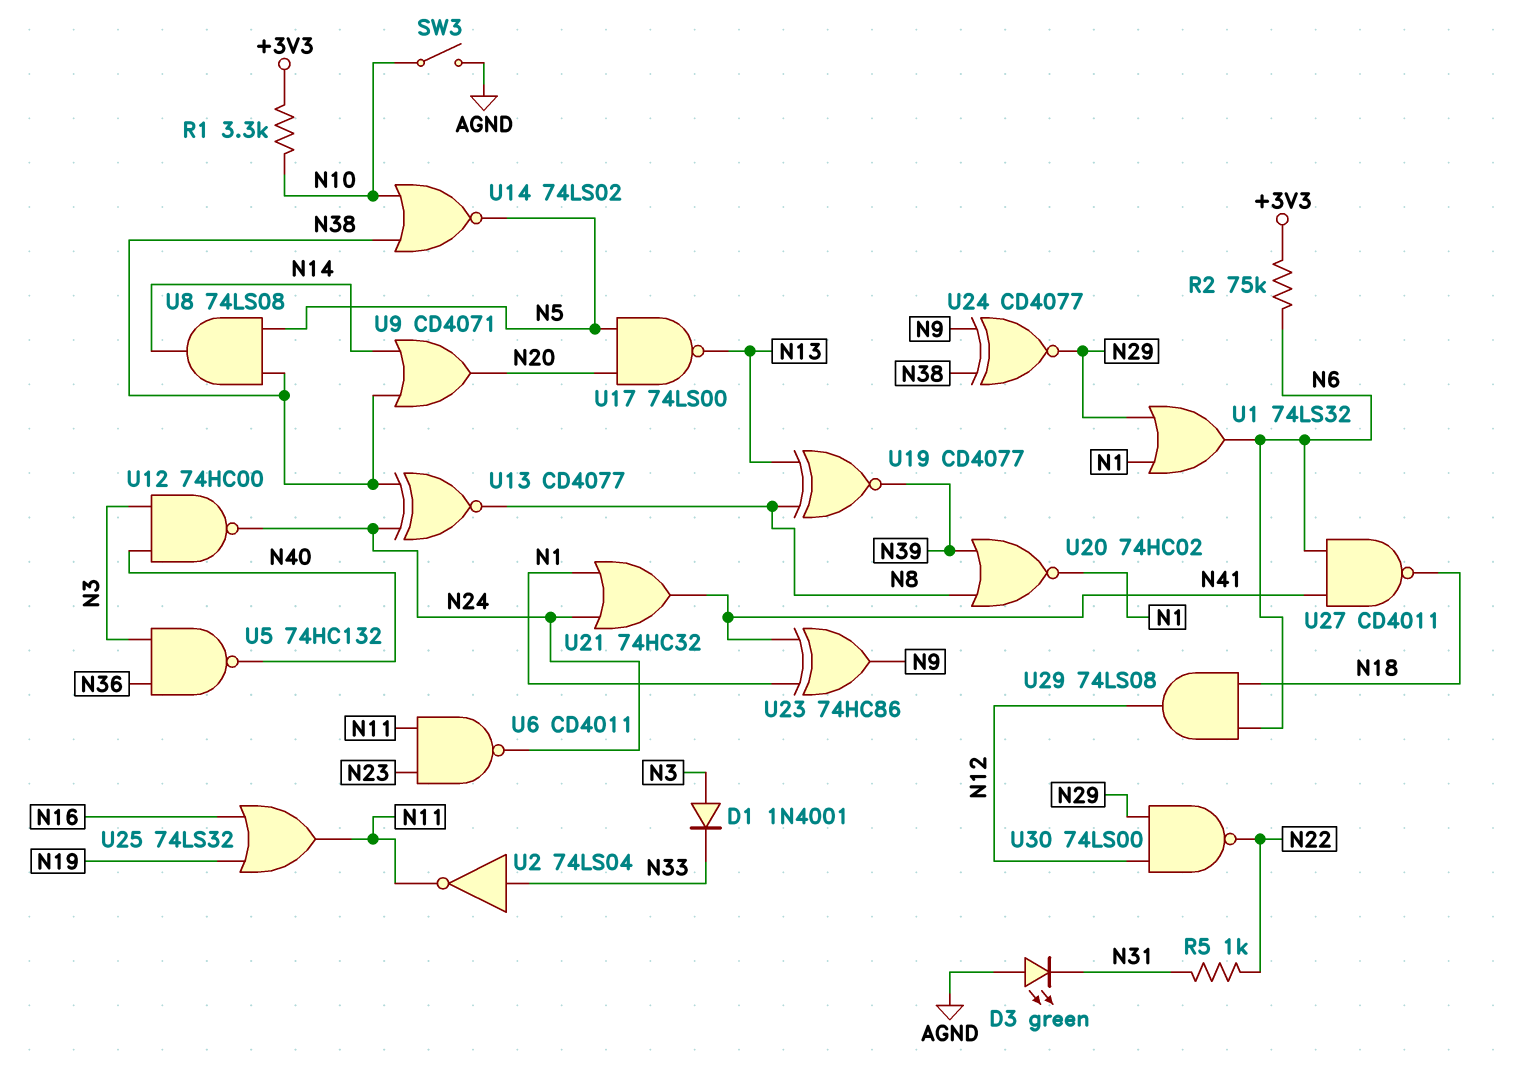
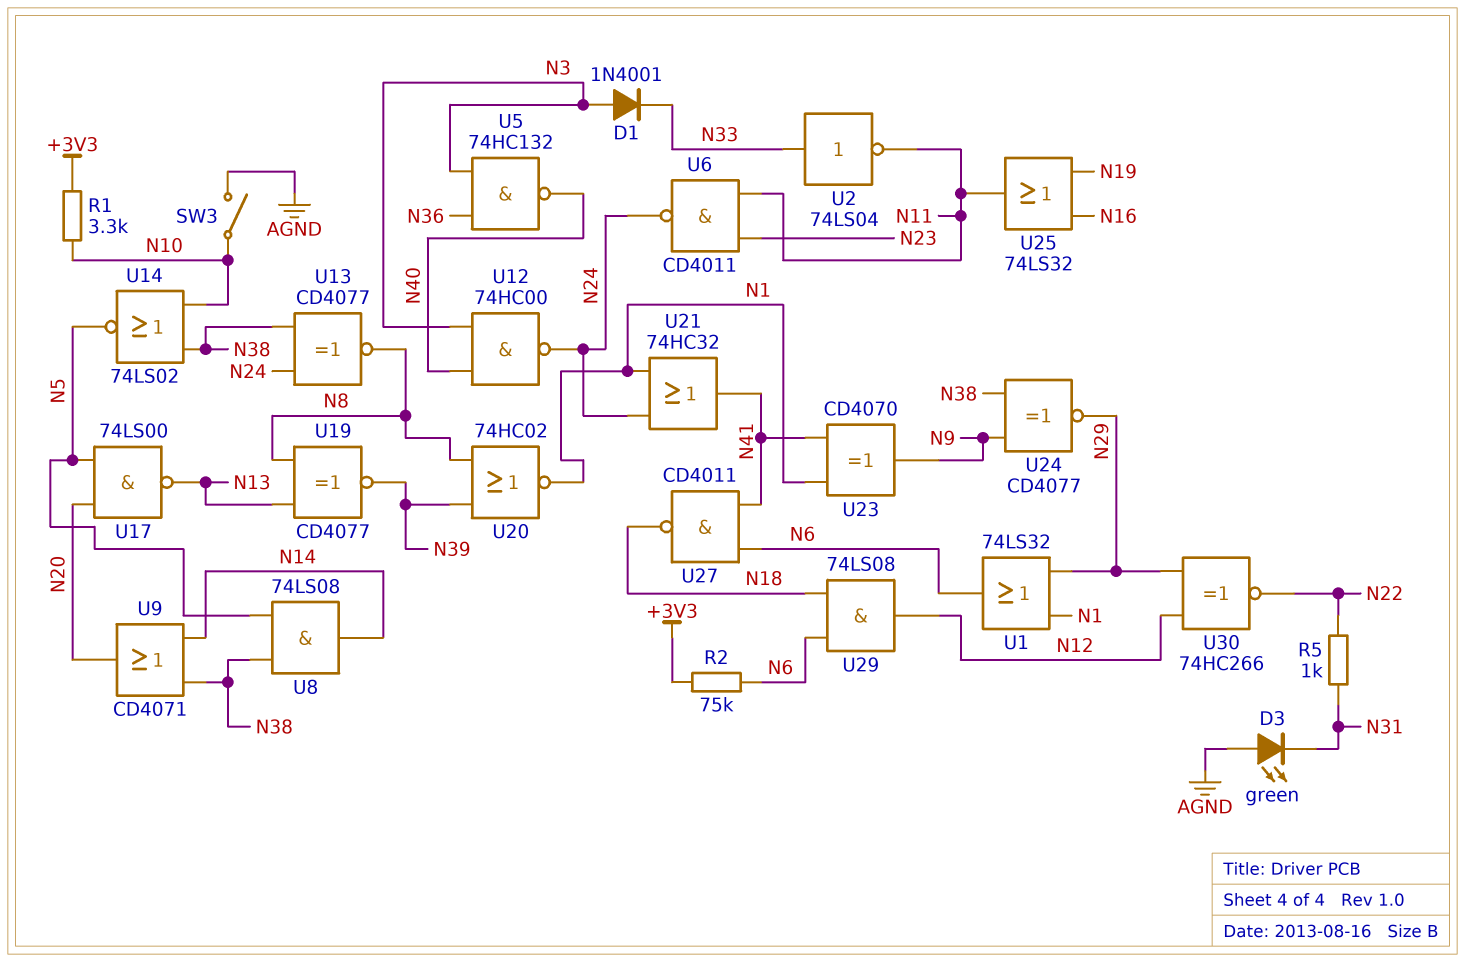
U23: XOR 74HC86 (in N1, in N41, out N9) -> XOR CD4070 (in N1, in N41, out N9)
U30: NAND 74LS00 (in N12, in N29, out N22) -> XNOR 74HC266 (in N12, in N29, out N22)

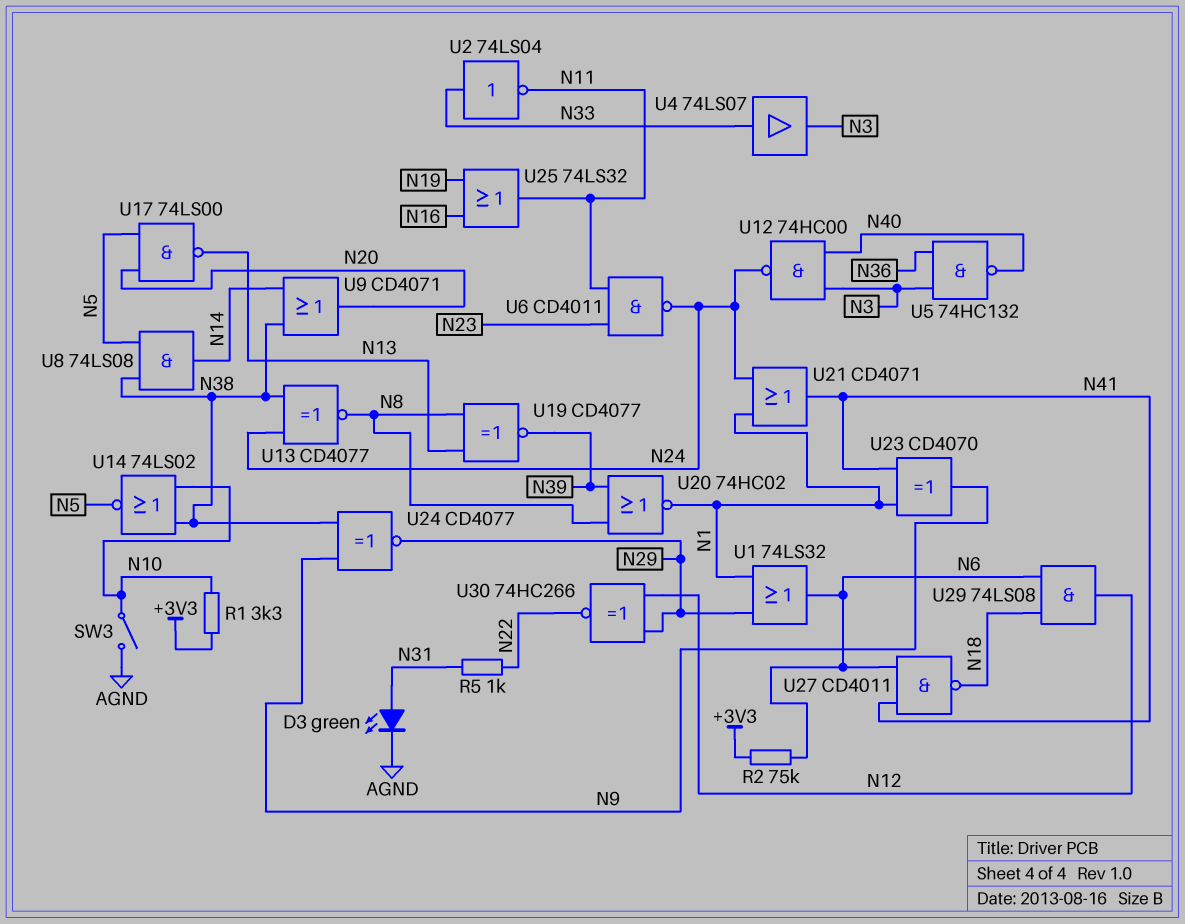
D1: diode 1N4001 (A N3, K N33) -> none
D3: LED green (A AGND, K N31) -> LED green (A N31, K AGND)
U4: none -> buffer 74LS07 (in N33, out N3)
U21: OR 74HC32 (in N1, in N24, out N41) -> OR CD4071 (in N1, in N24, out N41)

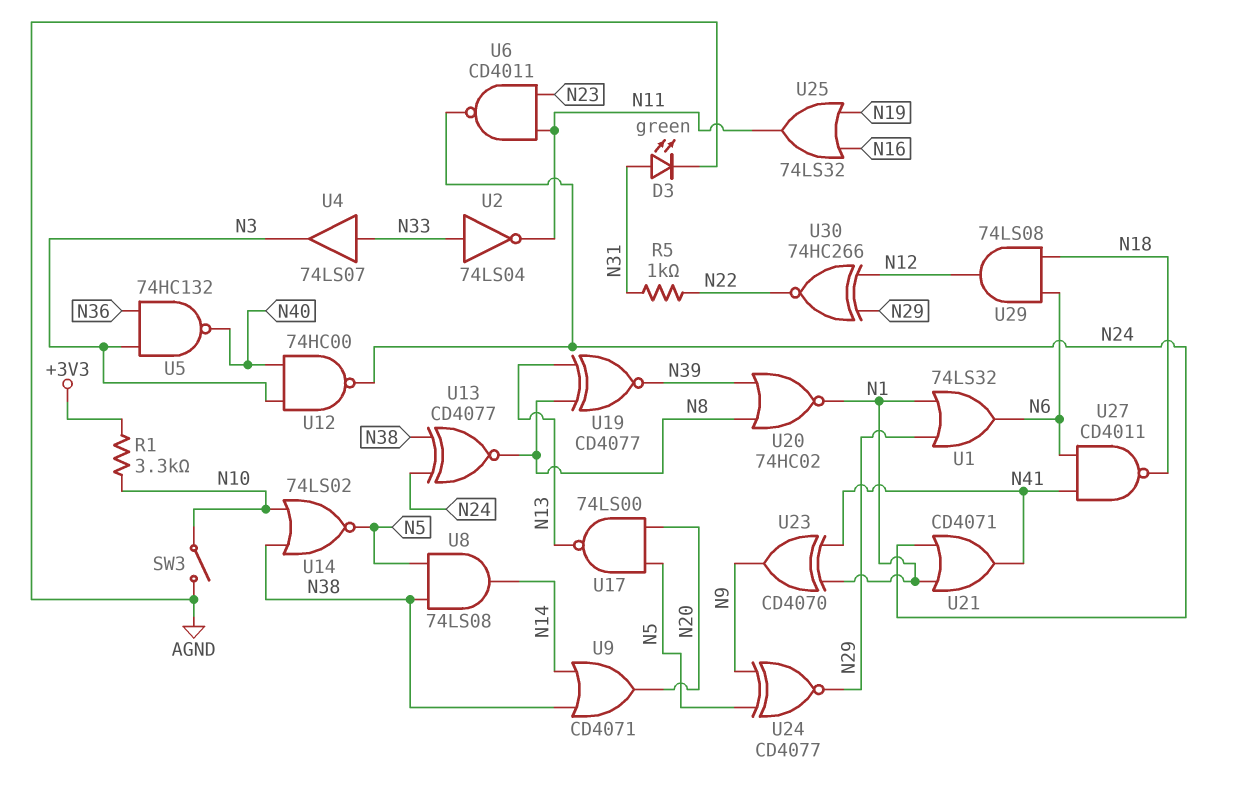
R2: 75k (+3V3, N6) -> none
U24: XNOR CD4077 (in N9, in N38, out N29) -> XNOR CD4077 (in N5, in N9, out N29)

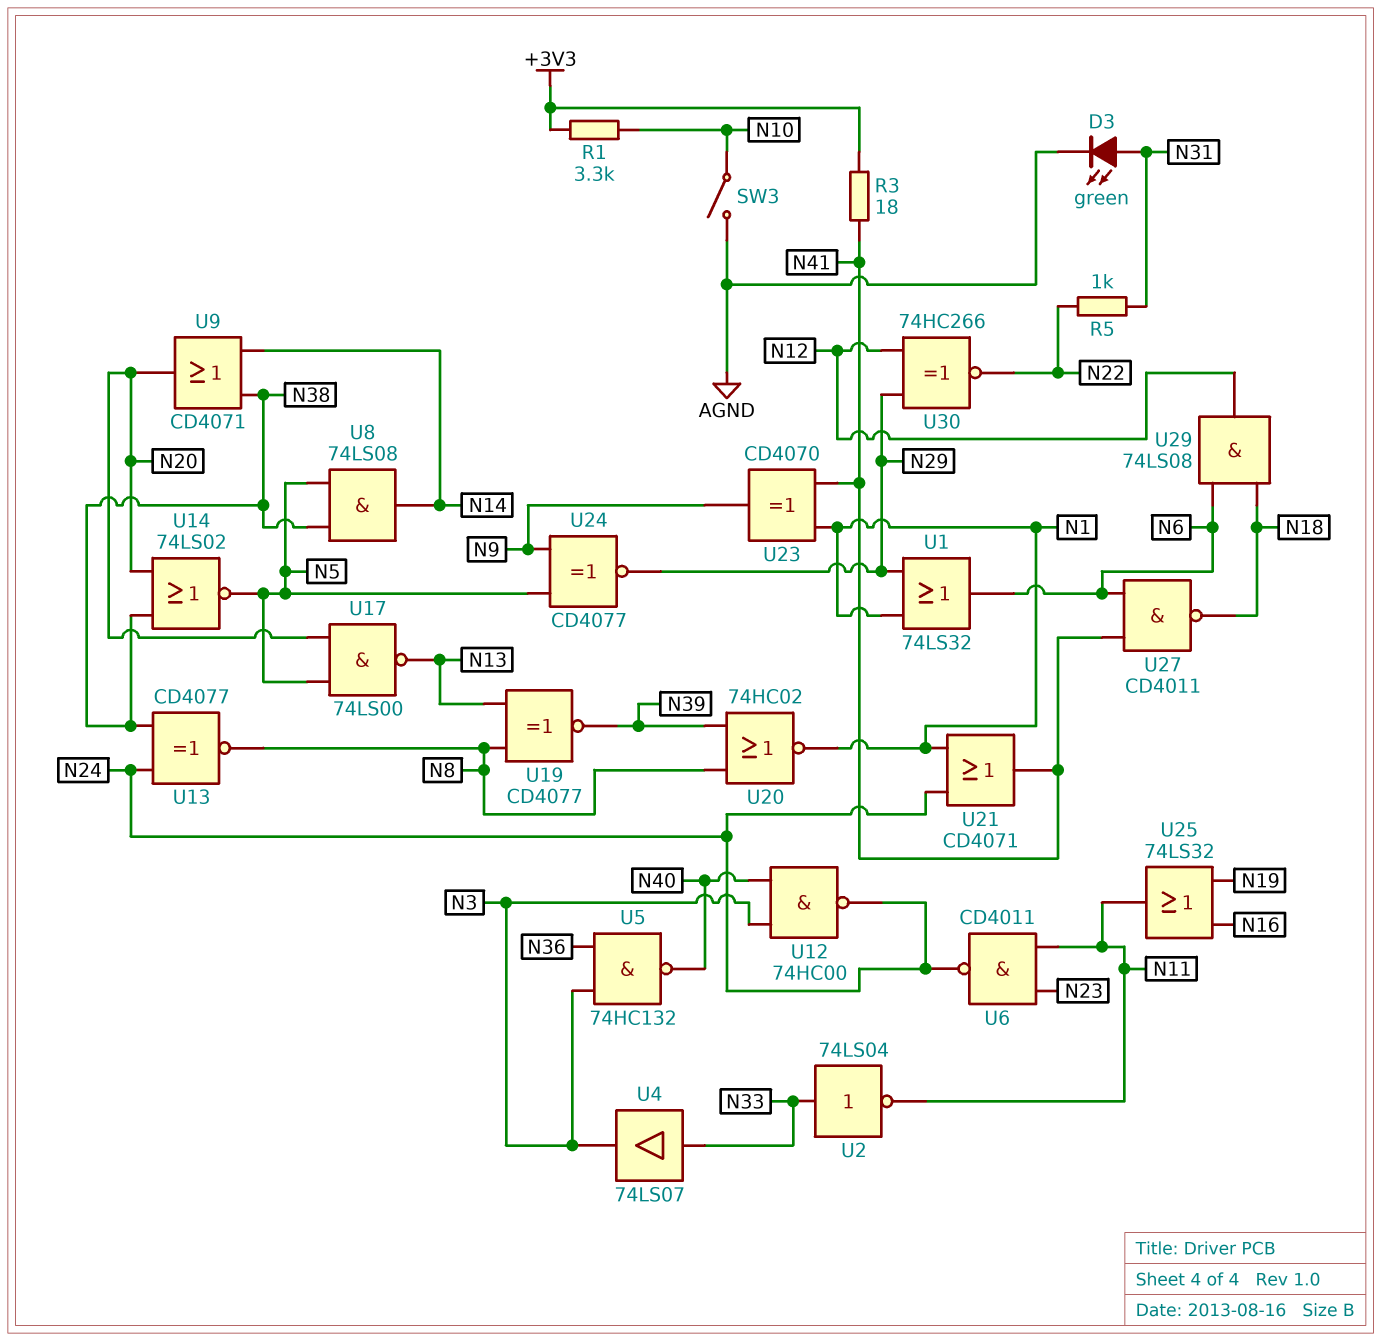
R3: none -> 18 (+3V3, N41)
U14: NOR 74LS02 (in N10, in N38, out N5) -> NOR 74LS02 (in N20, in N38, out N5)

